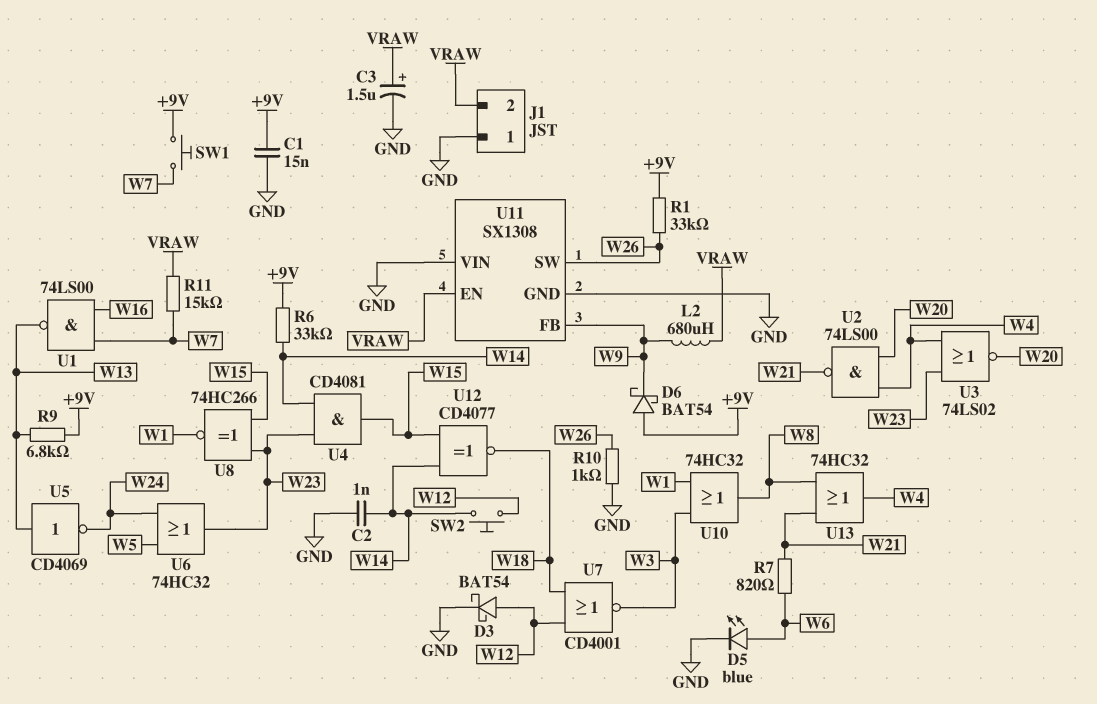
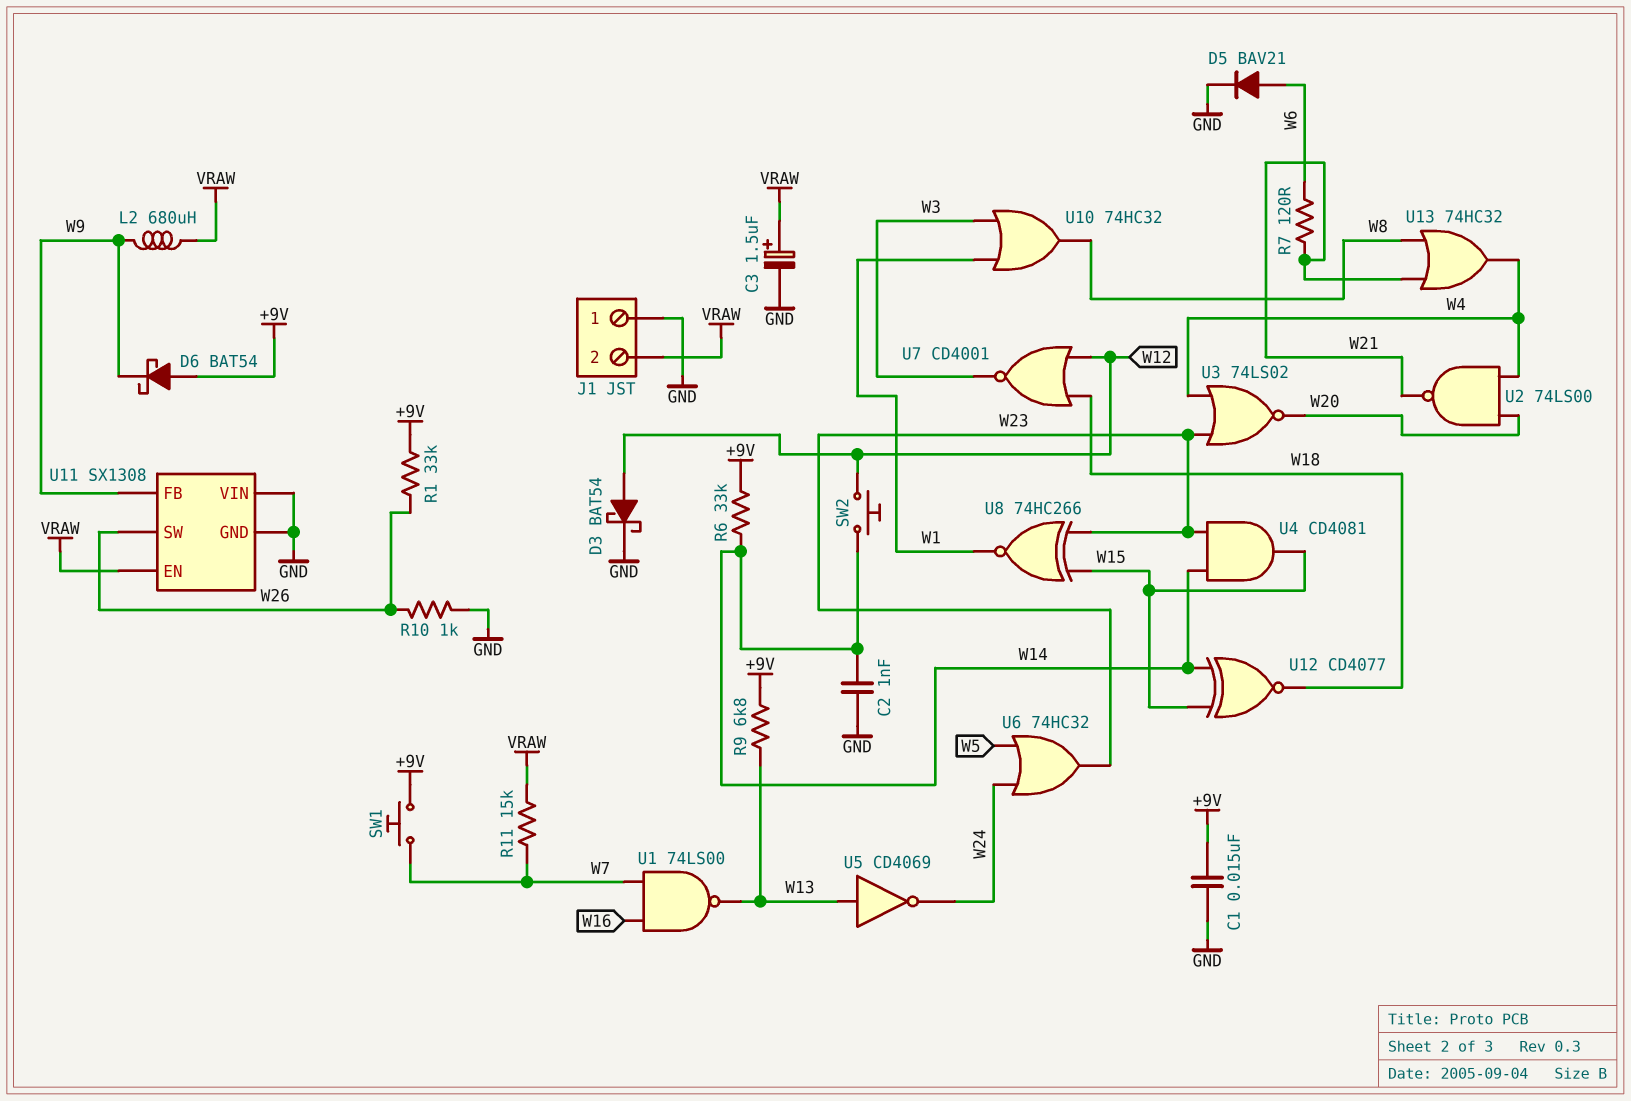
D5: LED blue (A W6, K GND) -> diode BAV21 (A W6, K GND)
R7: 820 (W6, W21) -> 120 (W6, W21)

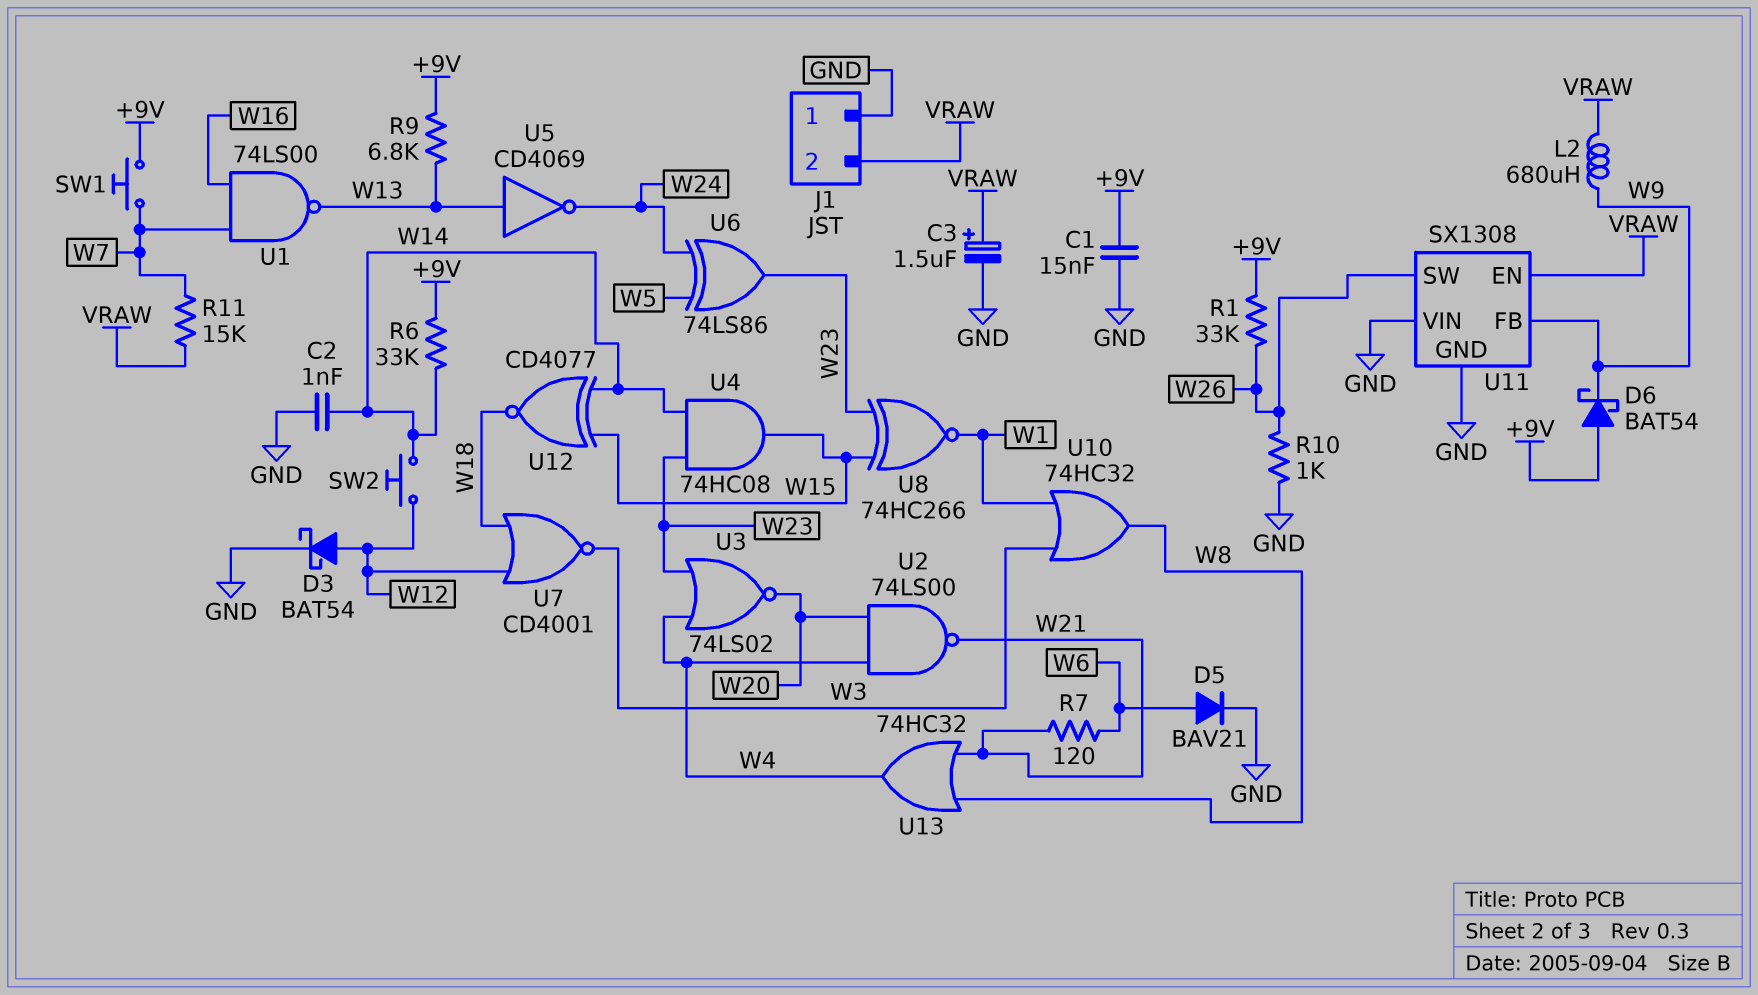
U4: AND CD4081 (in W14, in W23, out W15) -> AND 74HC08 (in W14, in W23, out W15)
U6: OR 74HC32 (in W5, in W24, out W23) -> XOR 74LS86 (in W5, in W24, out W23)

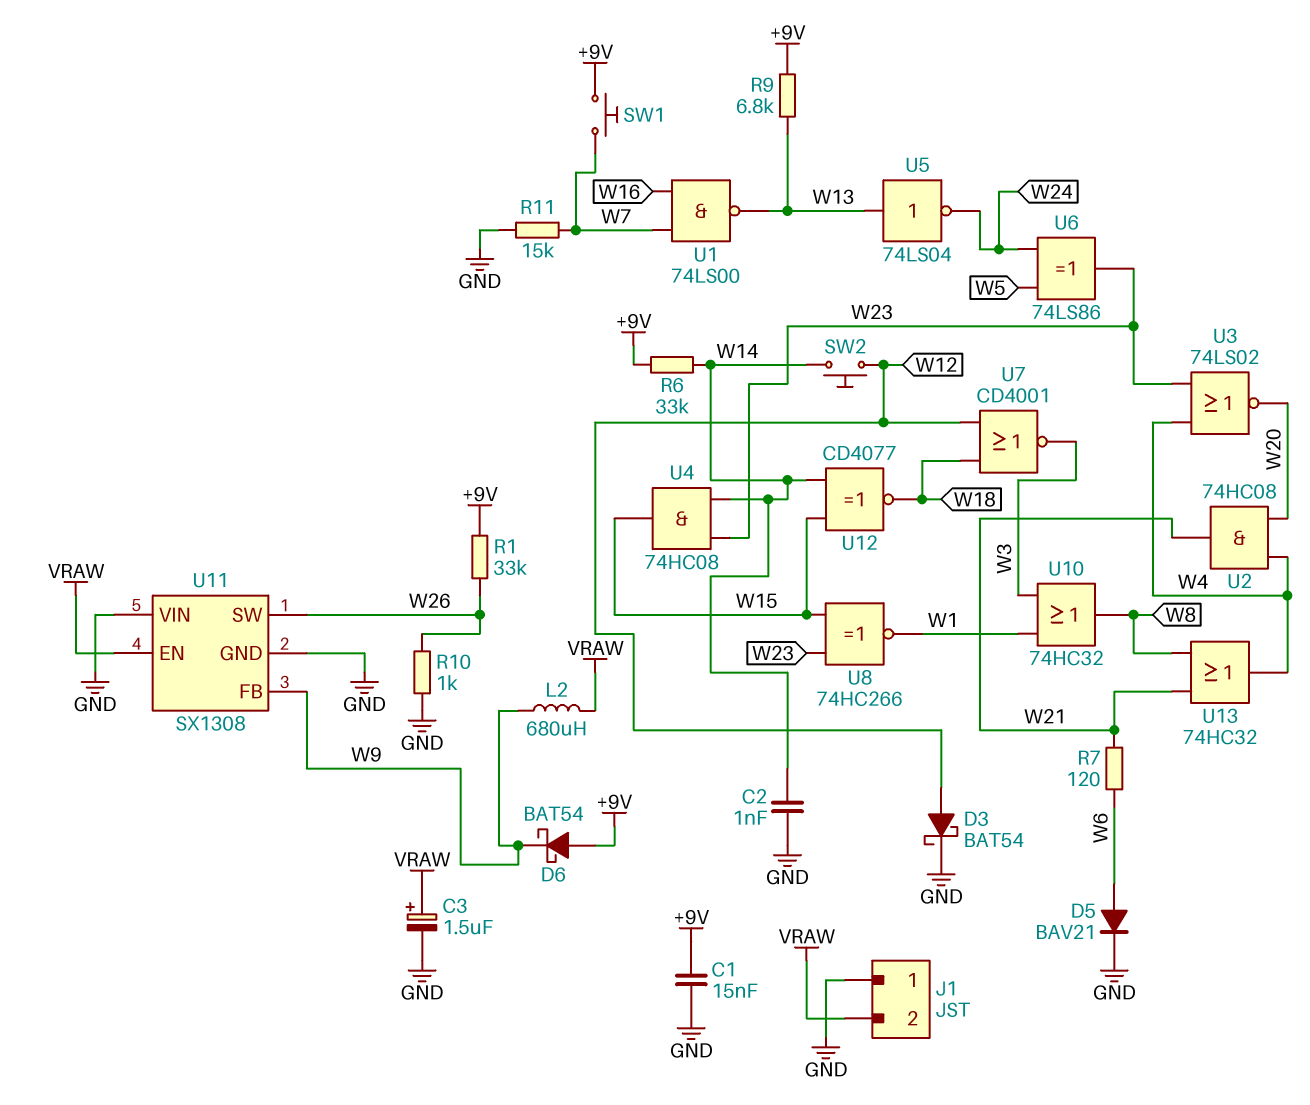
R11: 15k (VRAW, W7) -> 15k (GND, W7)
U2: NAND 74LS00 (in W4, in W20, out W21) -> AND 74HC08 (in W4, in W20, out W21)
U5: NOT CD4069 (in W13, out W24) -> NOT 74LS04 (in W13, out W24)

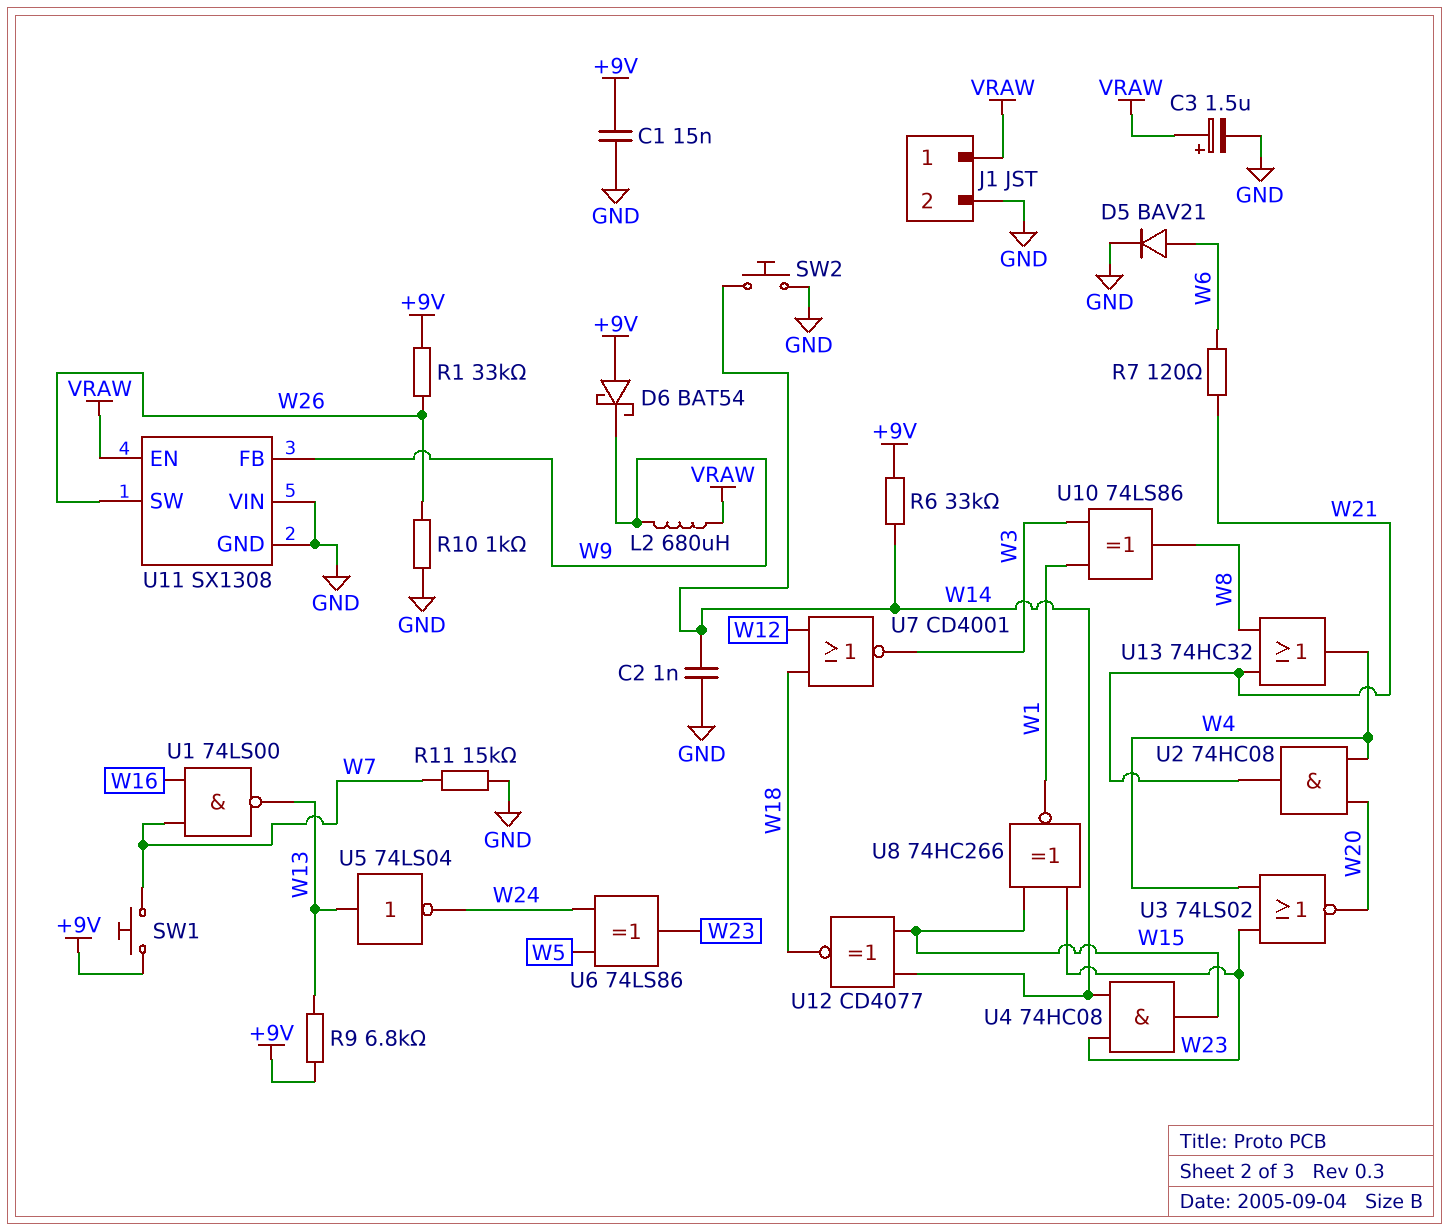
D3: schottky BAT54 (A W12, K GND) -> none
J1 pin 1: GND -> VRAW
J1 pin 2: VRAW -> GND
SW2: button (W12, W14) -> button (GND, W14)
U10: OR 74HC32 (in W1, in W3, out W8) -> XOR 74LS86 (in W1, in W3, out W8)

